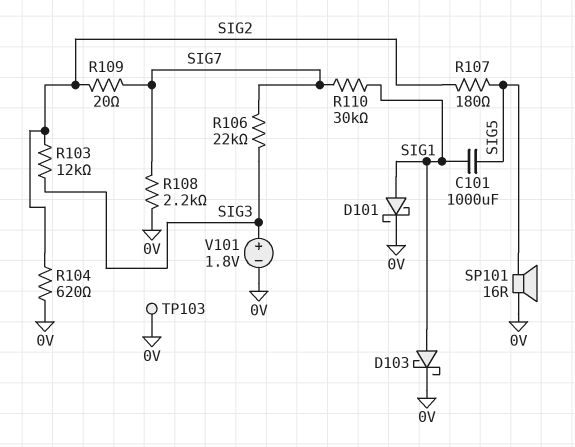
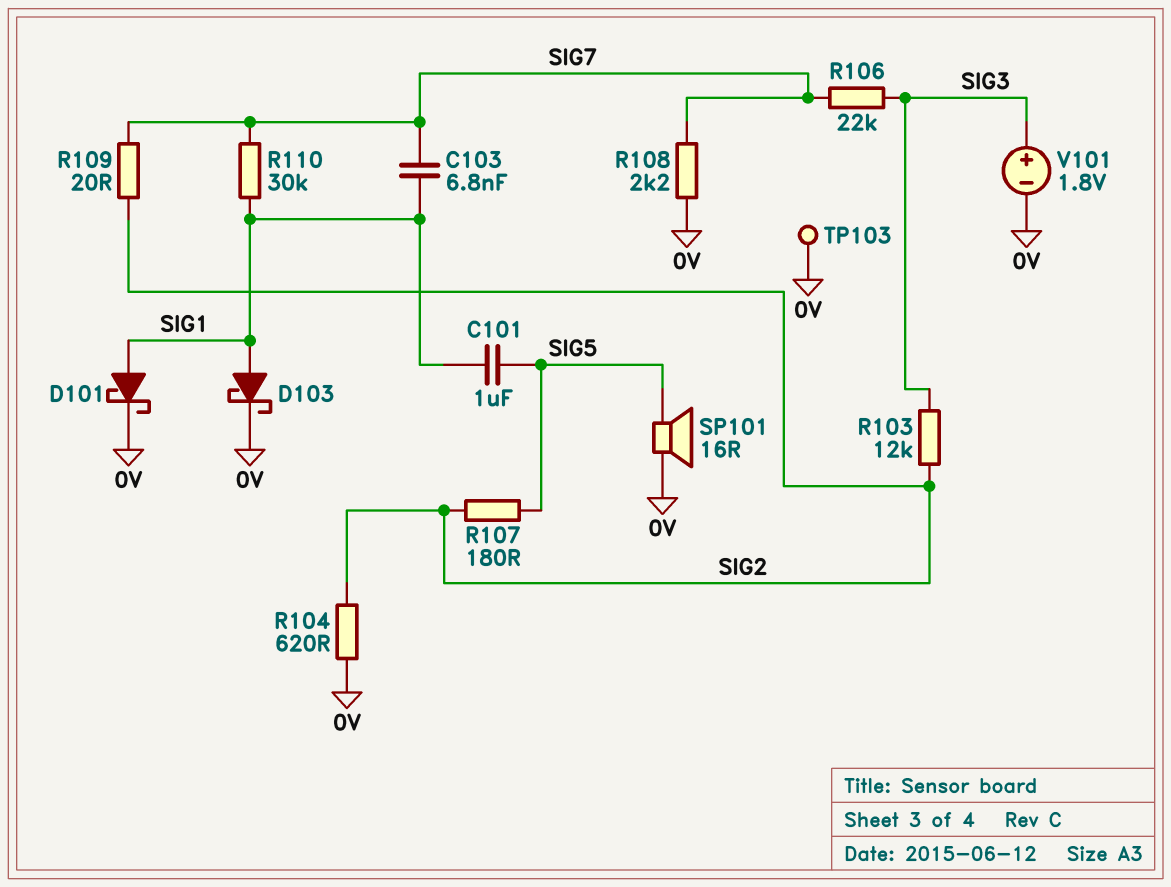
C101: 1000uF (SIG1, SIG5) -> 1uF (SIG1, SIG5)
C103: none -> 6.8nF (SIG1, SIG7)

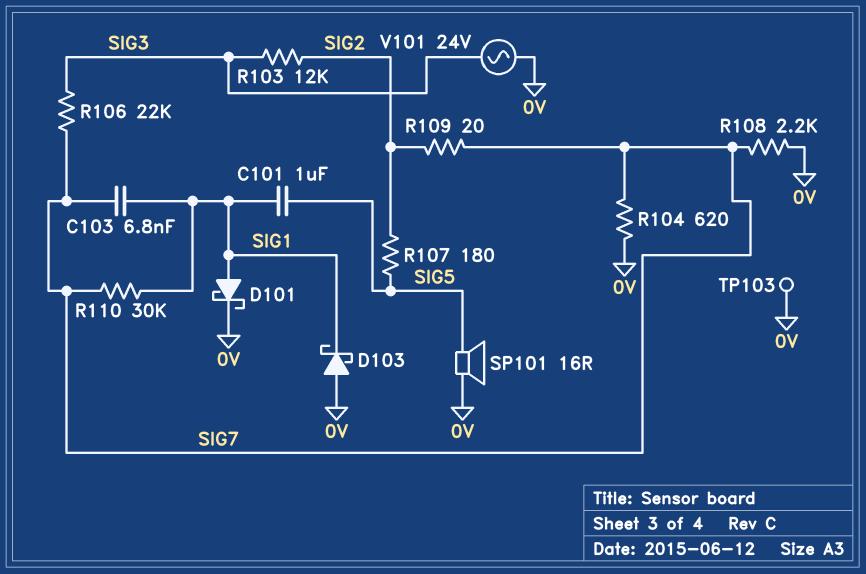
D103: schottky (A SIG1, K 0V) -> schottky (A 0V, K SIG1)
R104: 620 (0V, SIG2) -> 620 (0V, SIG7)
V101: 1.8V (plus SIG3, minus 0V) -> AC 24V (0V, SIG3)

